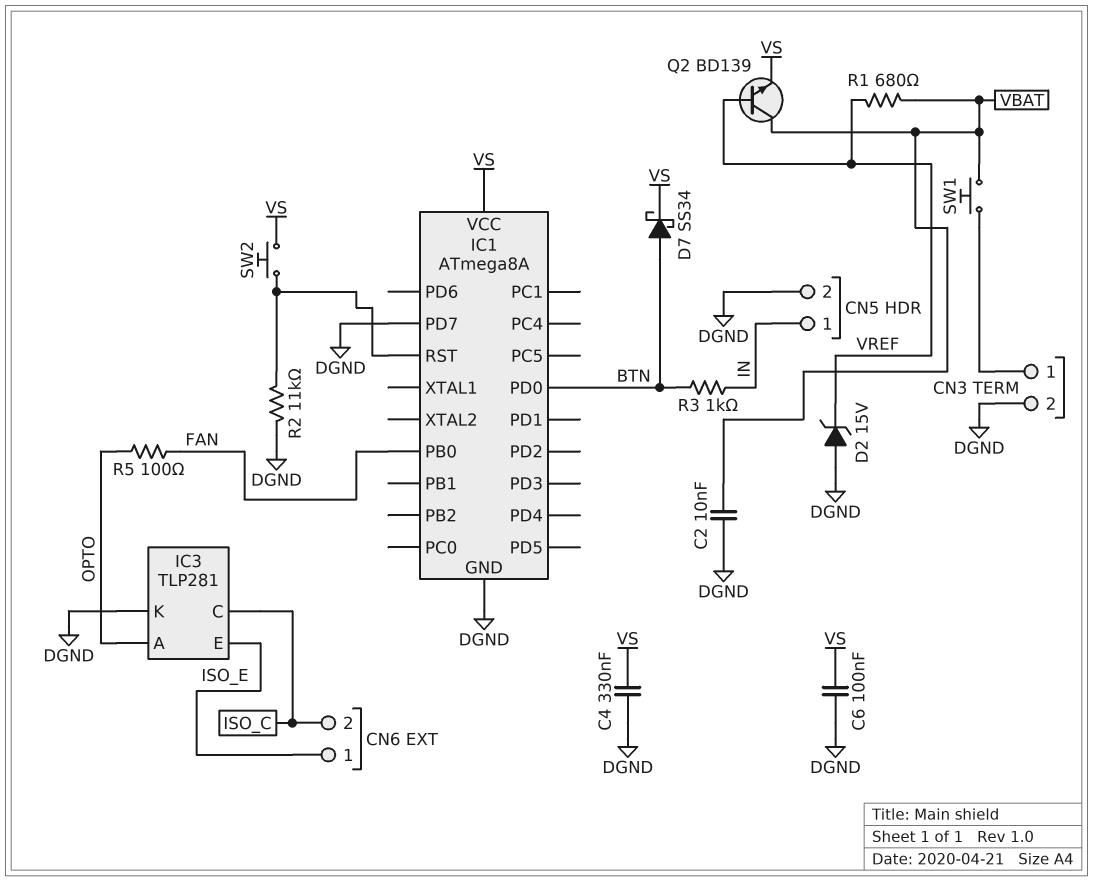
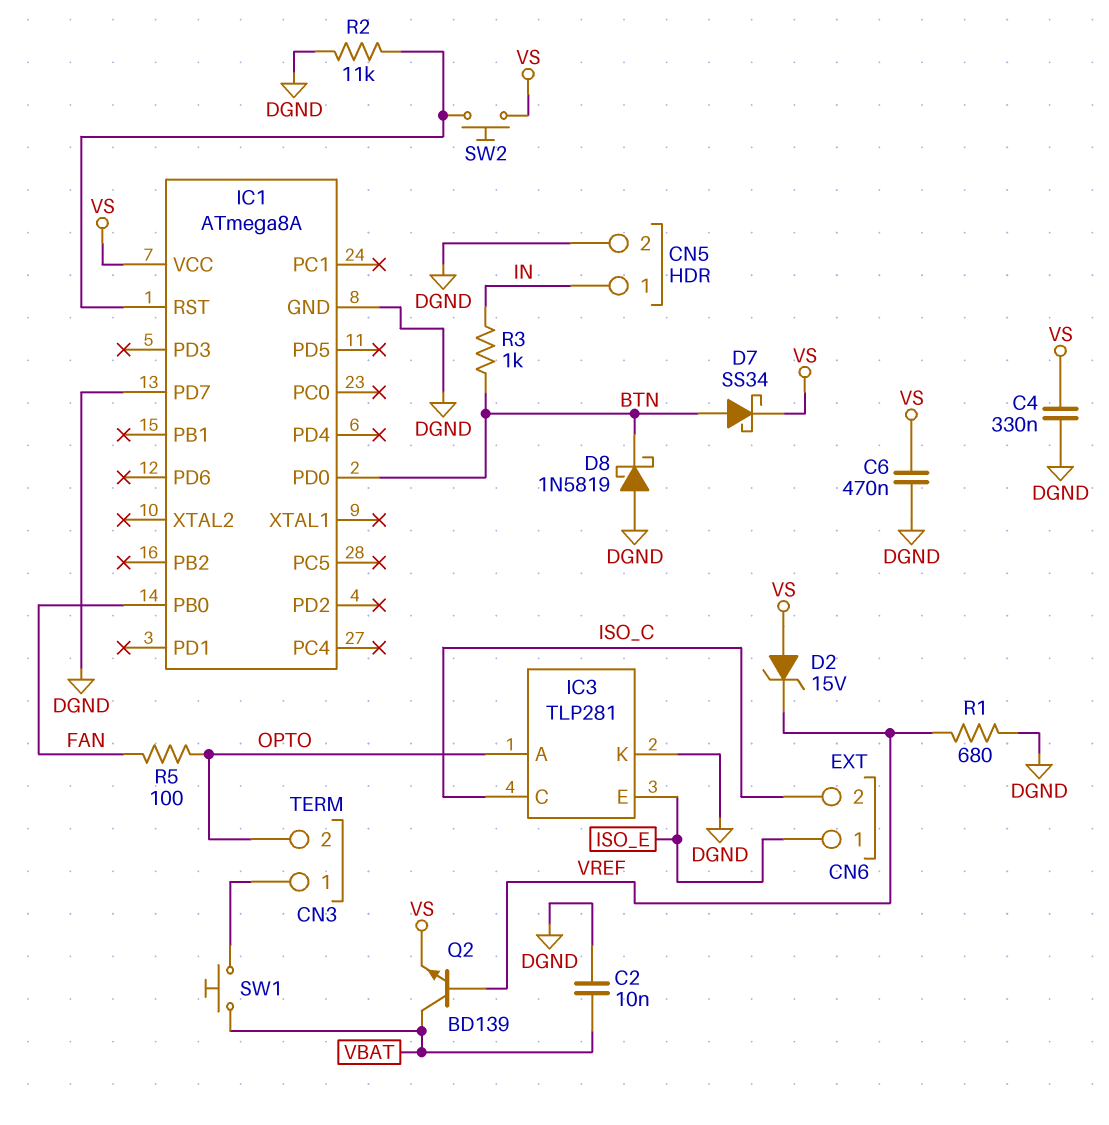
C6: 100nF (DGND, VS) -> 470nF (DGND, VS)
CN3 pin 2: DGND -> OPTO
D2: zener 15V (A DGND, K VREF) -> zener 15V (A VS, K VREF)
D8: none -> schottky 1N5819 (A DGND, K BTN)
R1: 680 (VBAT, VREF) -> 680 (DGND, VREF)

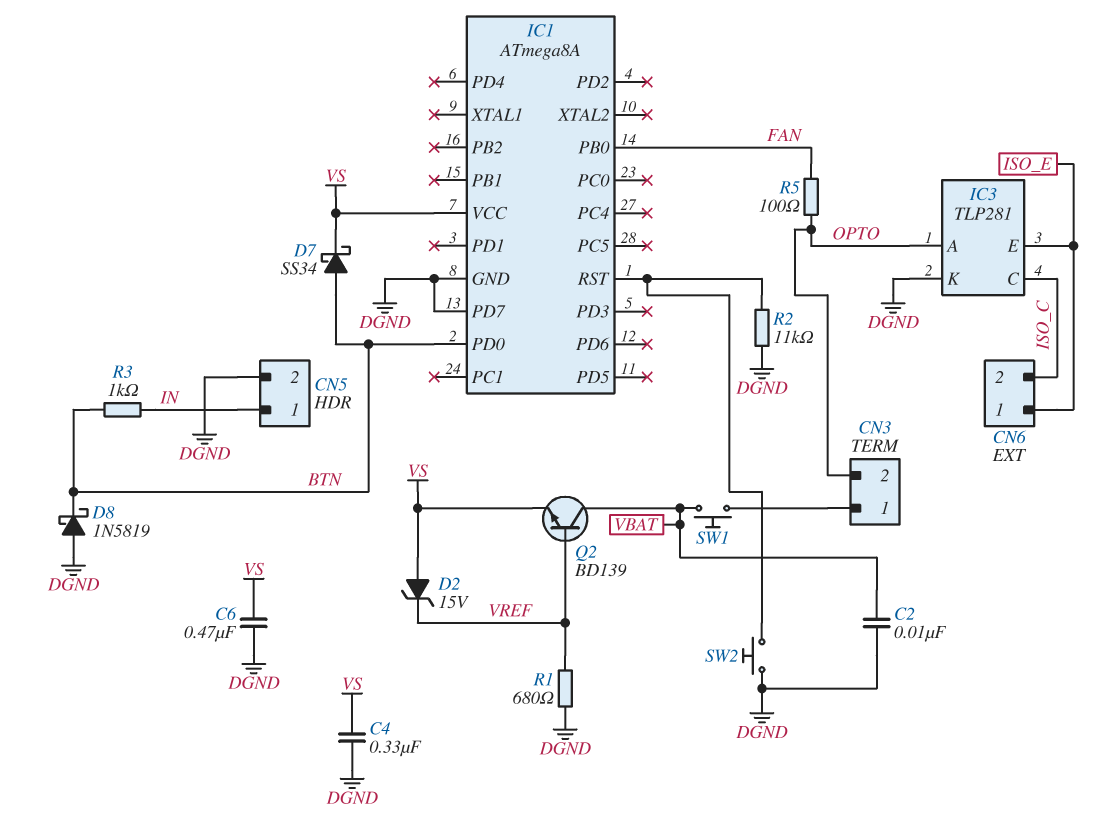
SW2: button (IC1/RST, VS) -> button (DGND, IC1/RST)

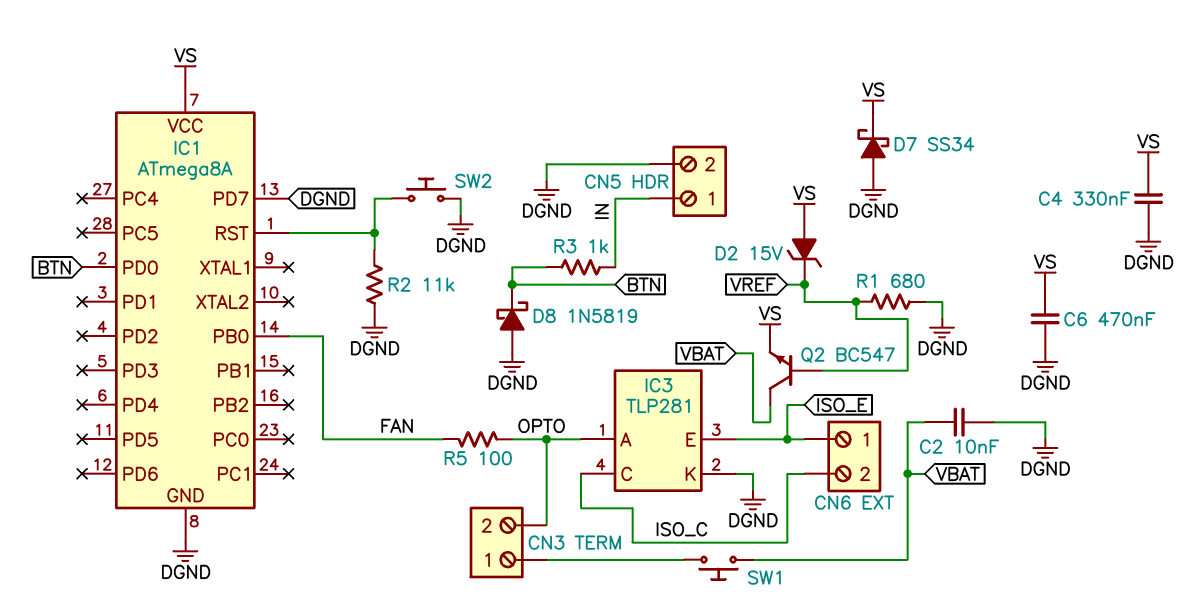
D7: schottky SS34 (A BTN, K VS) -> schottky SS34 (A DGND, K VS)
Q2: NPN BD139 (B VREF, C VBAT, E VS) -> NPN BC547 (B VREF, C VBAT, E VS)

